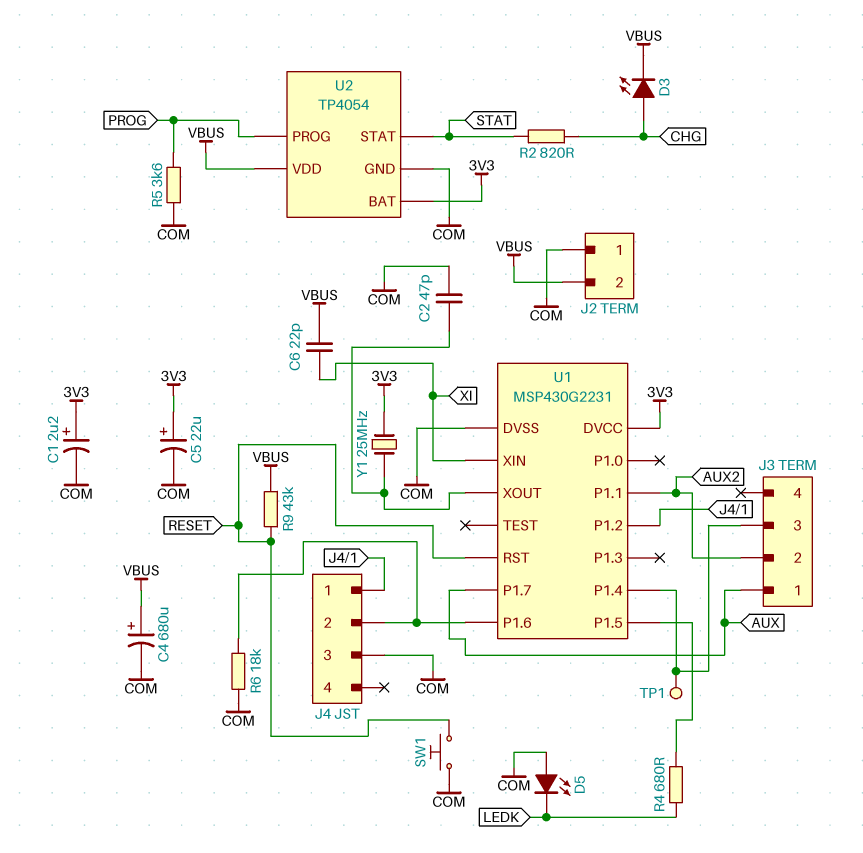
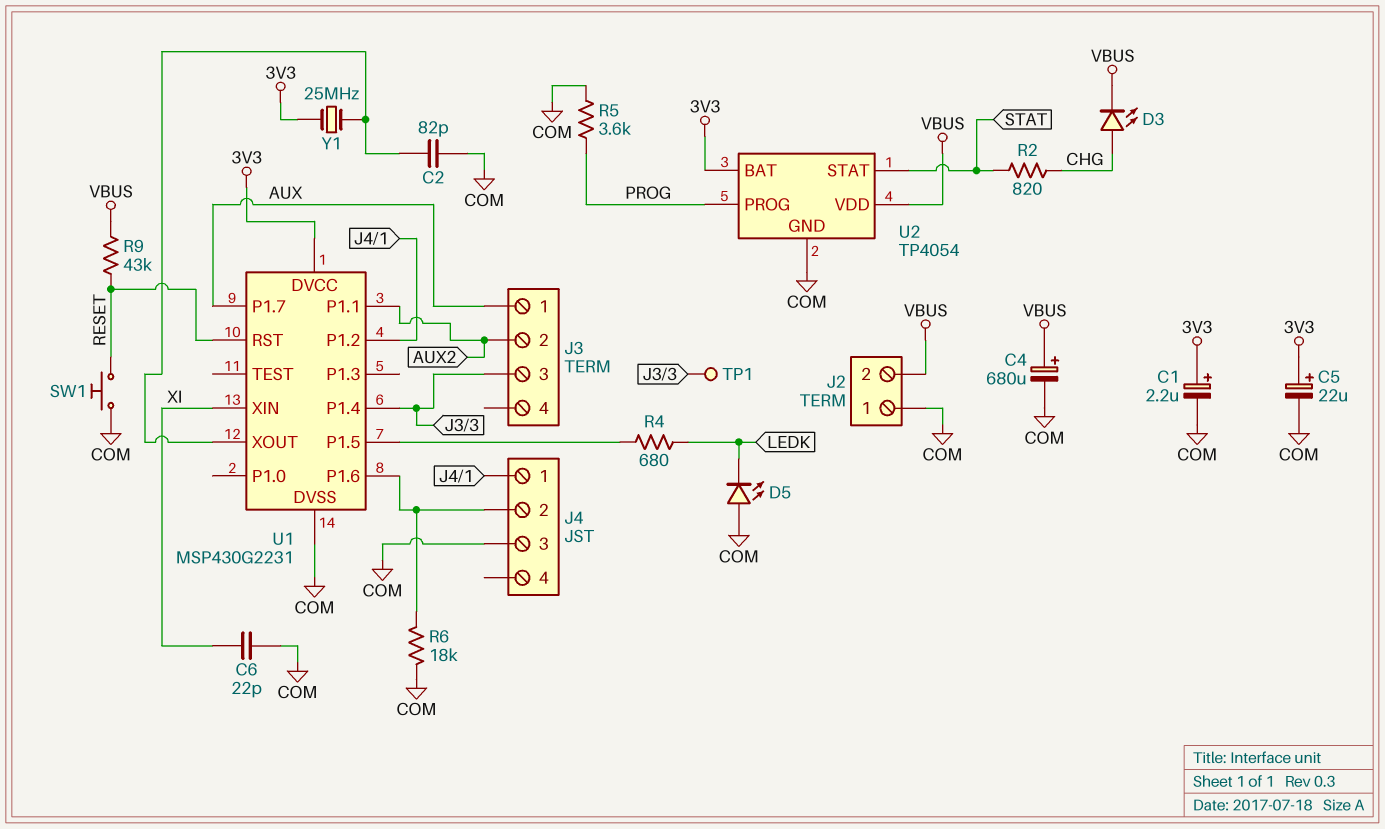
C2: 47pF (COM, U1/XOUT) -> 82pF (COM, U1/XOUT)
C6: 22pF (VBUS, XI) -> 22pF (COM, XI)

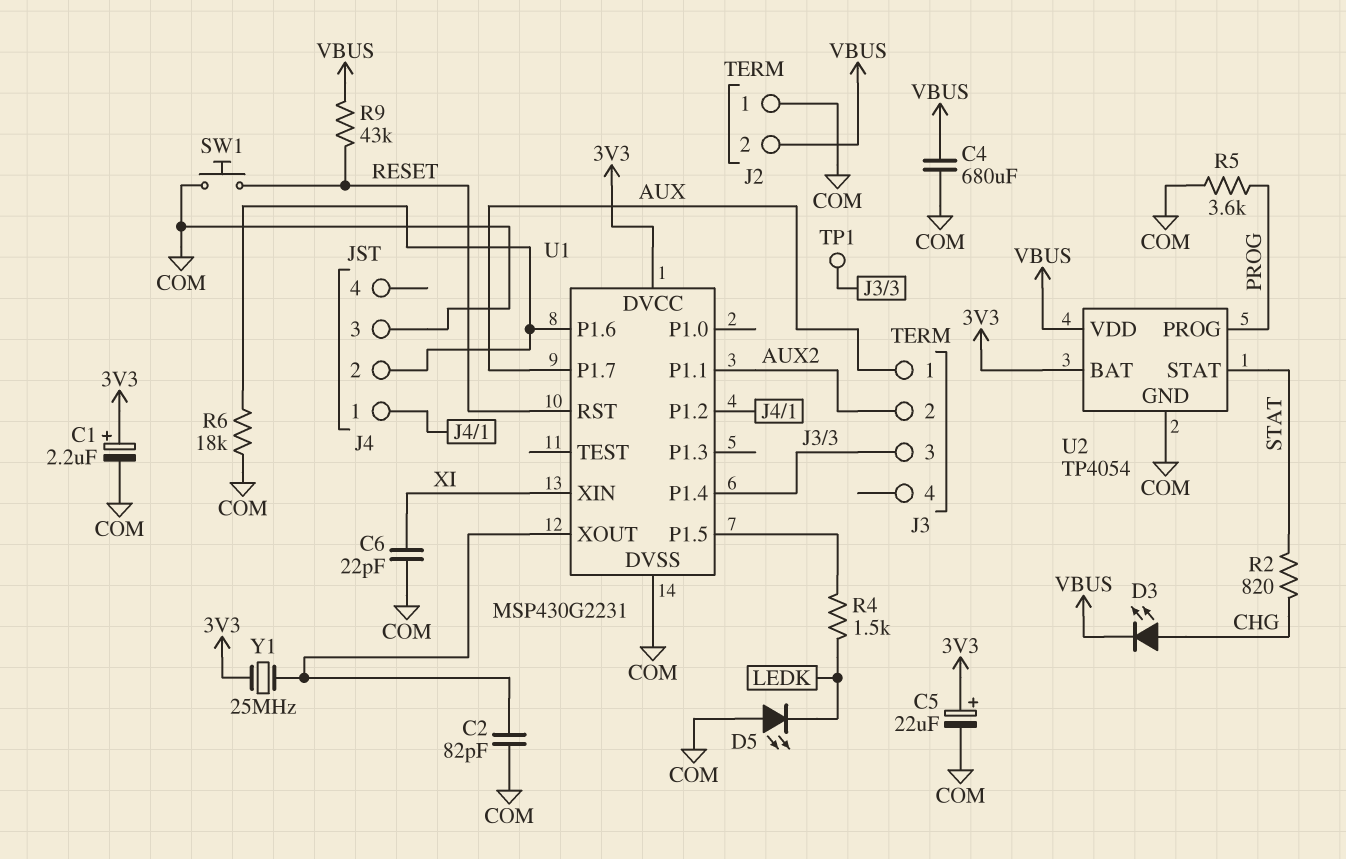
C4: 680uF (plus VBUS, minus COM) -> 680uF (COM, VBUS)
R4: 680 (LEDK, U1/P1.5) -> 1.5k (LEDK, U1/P1.5)

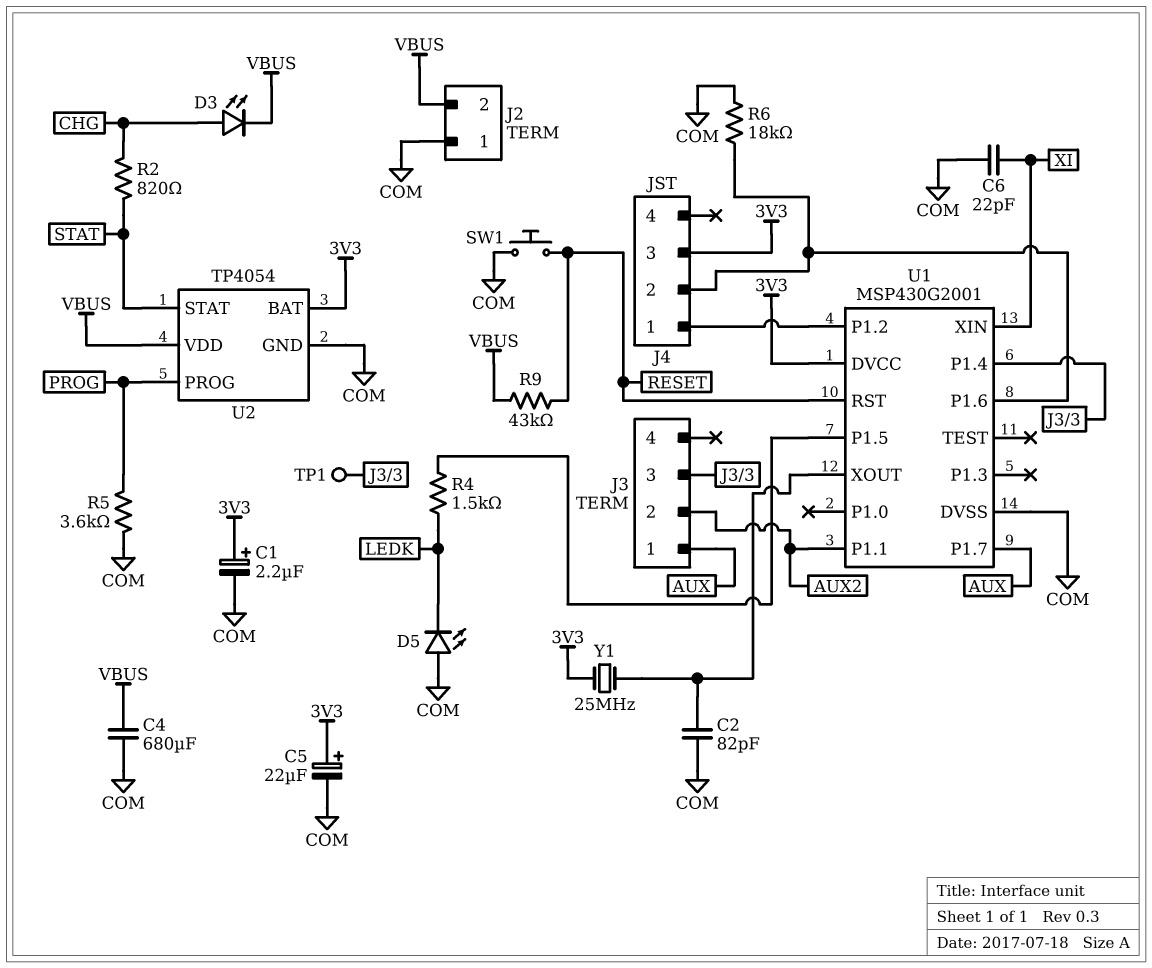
J4 pin 3: COM -> 3V3
U1: MSP430G2231 -> MSP430G2001

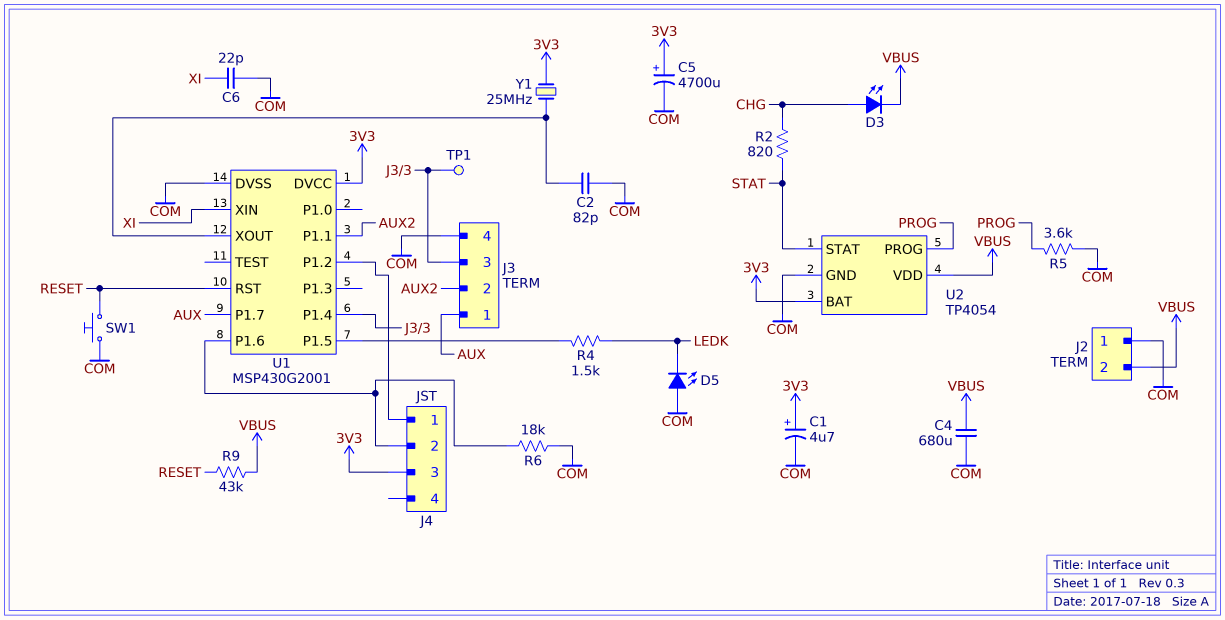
C1: 2.2uF (plus 3V3, minus COM) -> 4.7uF (plus 3V3, minus COM)
C5: 22uF (plus 3V3, minus COM) -> 4700uF (plus 3V3, minus COM)
J3 pin 4: none -> COM

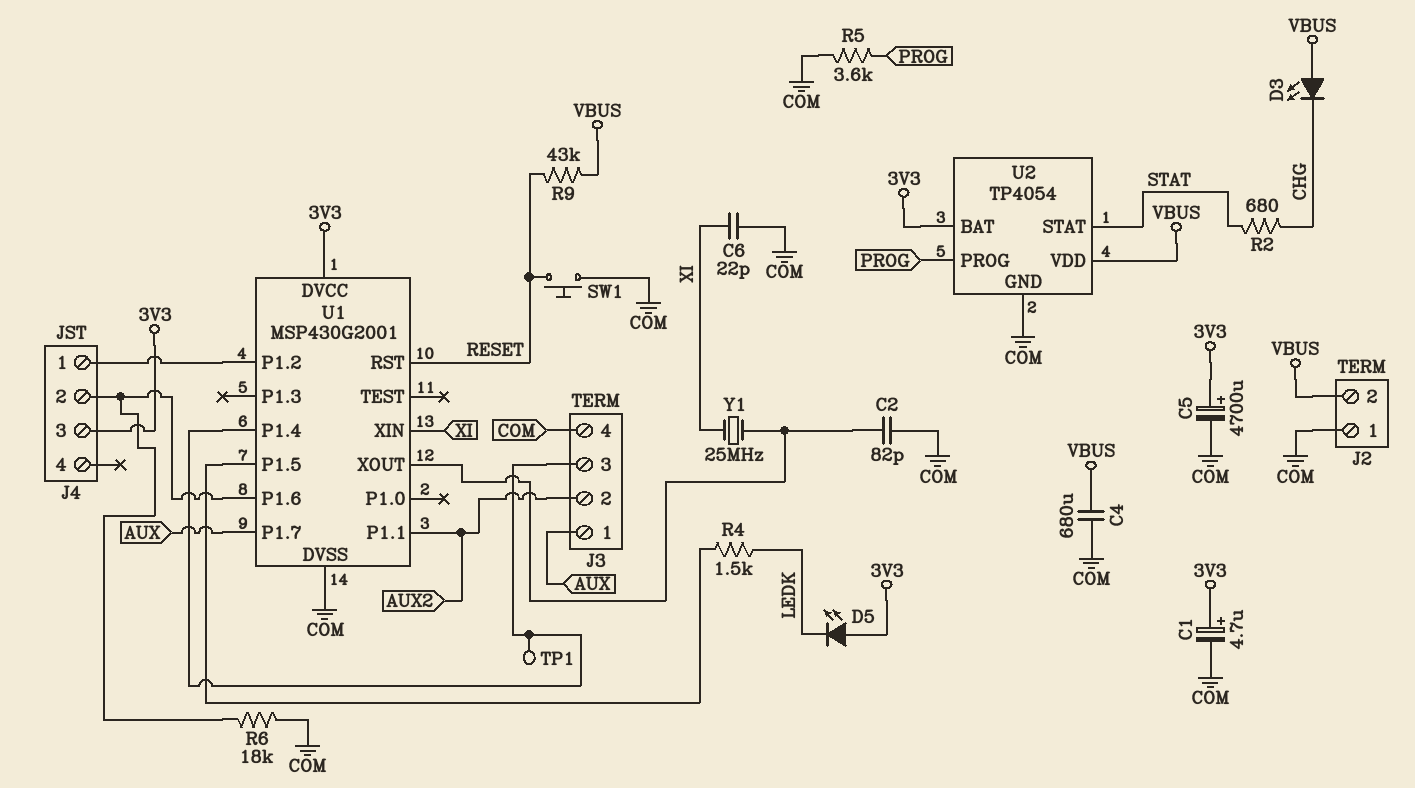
D3: LED (A CHG, K VBUS) -> LED (A VBUS, K CHG)
D5: LED (A COM, K LEDK) -> LED (A 3V3, K LEDK)
R2: 820 (CHG, STAT) -> 680 (CHG, STAT)
Y1: 25MHz (3V3, U1/XOUT) -> 25MHz (U1/XOUT, XI)

